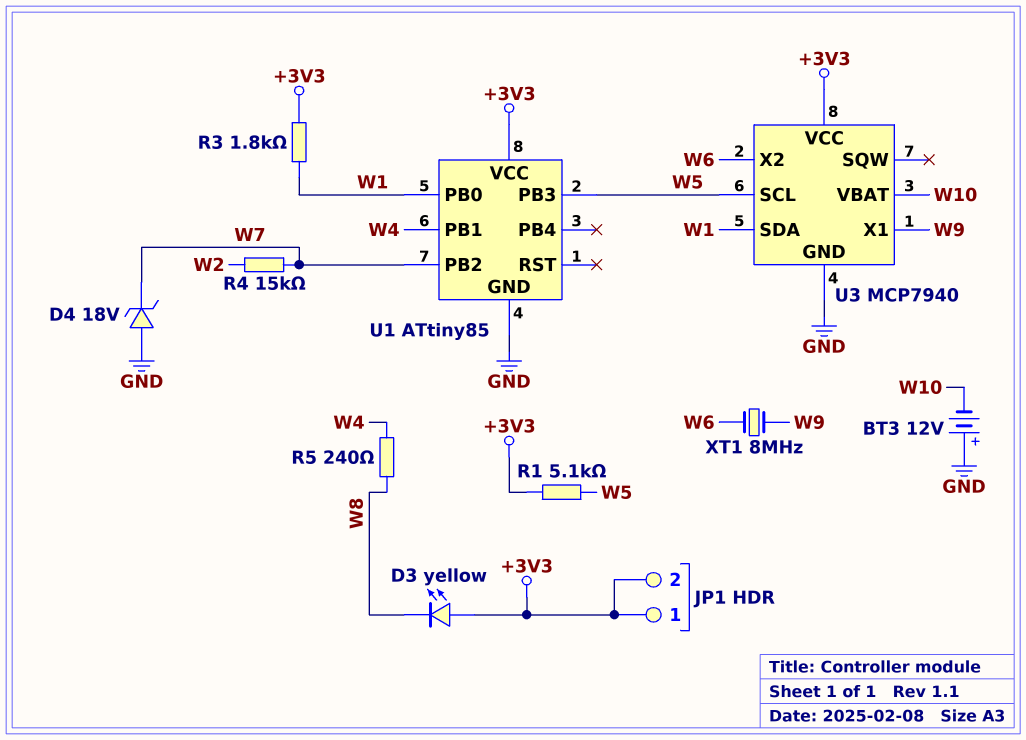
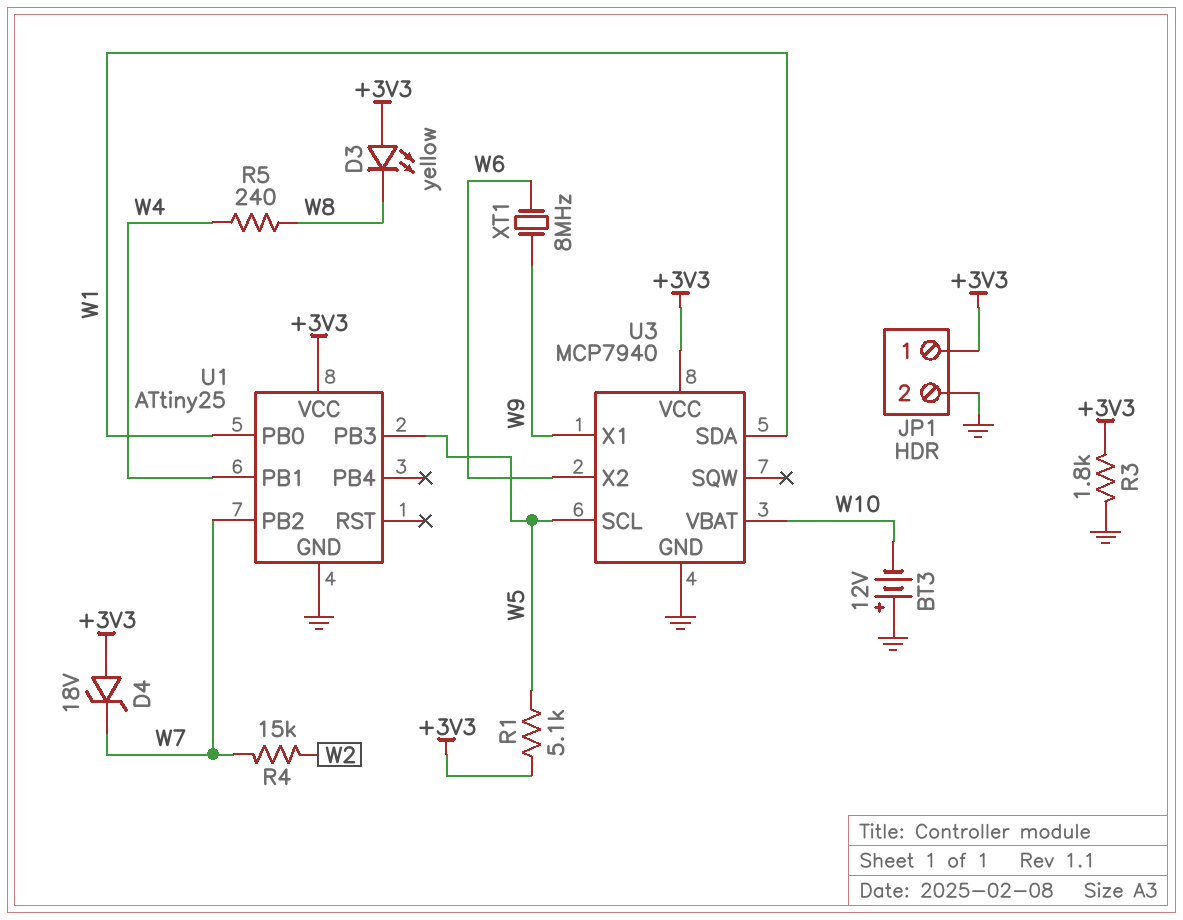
D4: zener 18V (A GND, K W7) -> zener 18V (A +3V3, K W7)
JP1 pin 2: +3V3 -> GND
R3: 1.8k (+3V3, W1) -> 1.8k (+3V3, GND)
U1: ATtiny85 -> ATtiny25

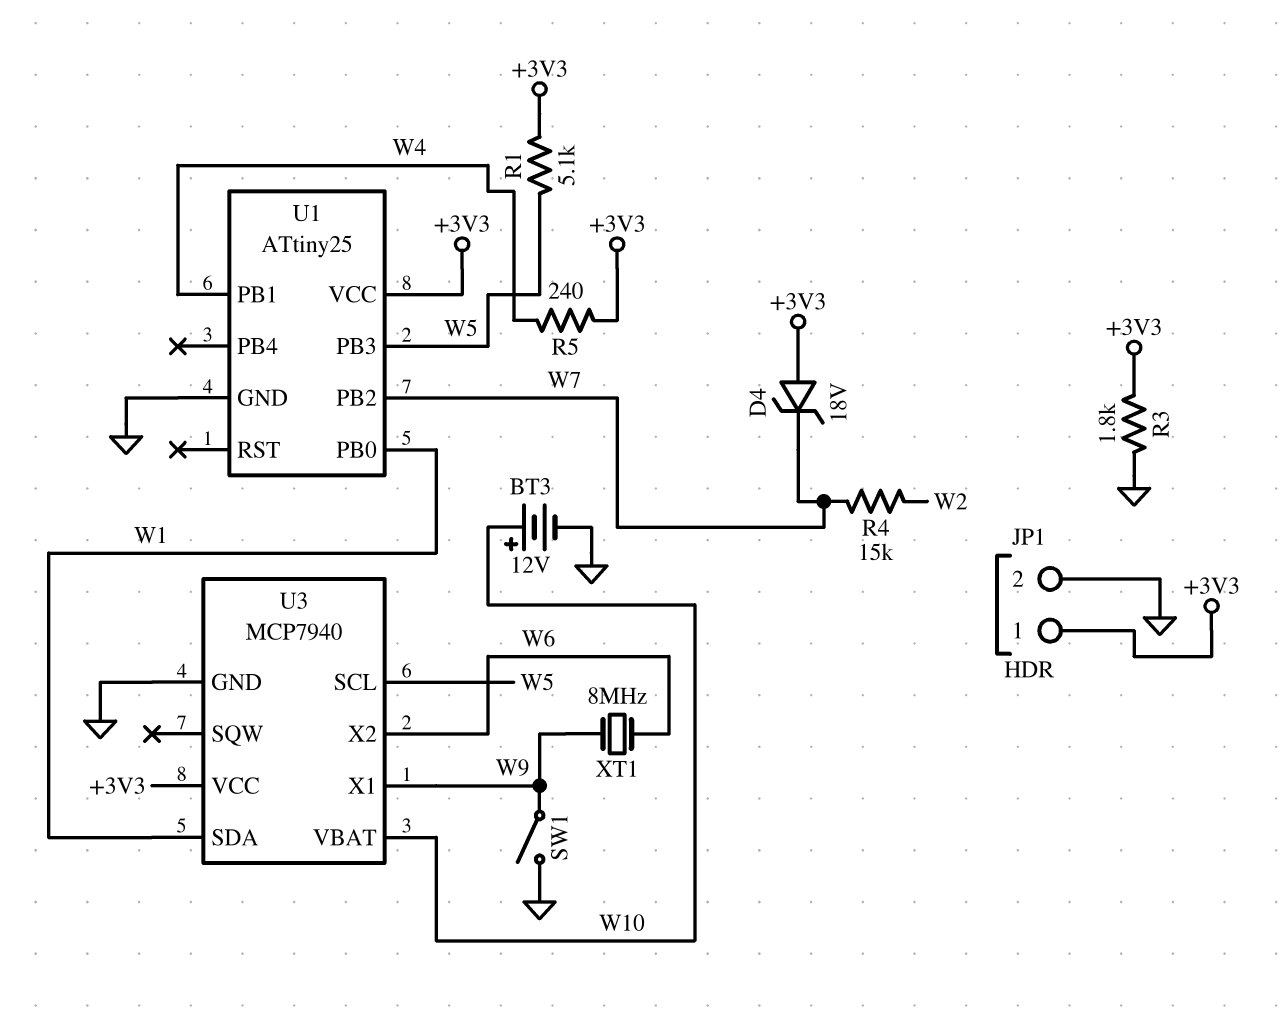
BT3: 12V (plus GND, minus W10) -> 12V (plus W10, minus GND)
D3: LED yellow (A +3V3, K W8) -> none
R5: 240 (W4, W8) -> 240 (+3V3, W4)
SW1: none -> switch (GND, W9)

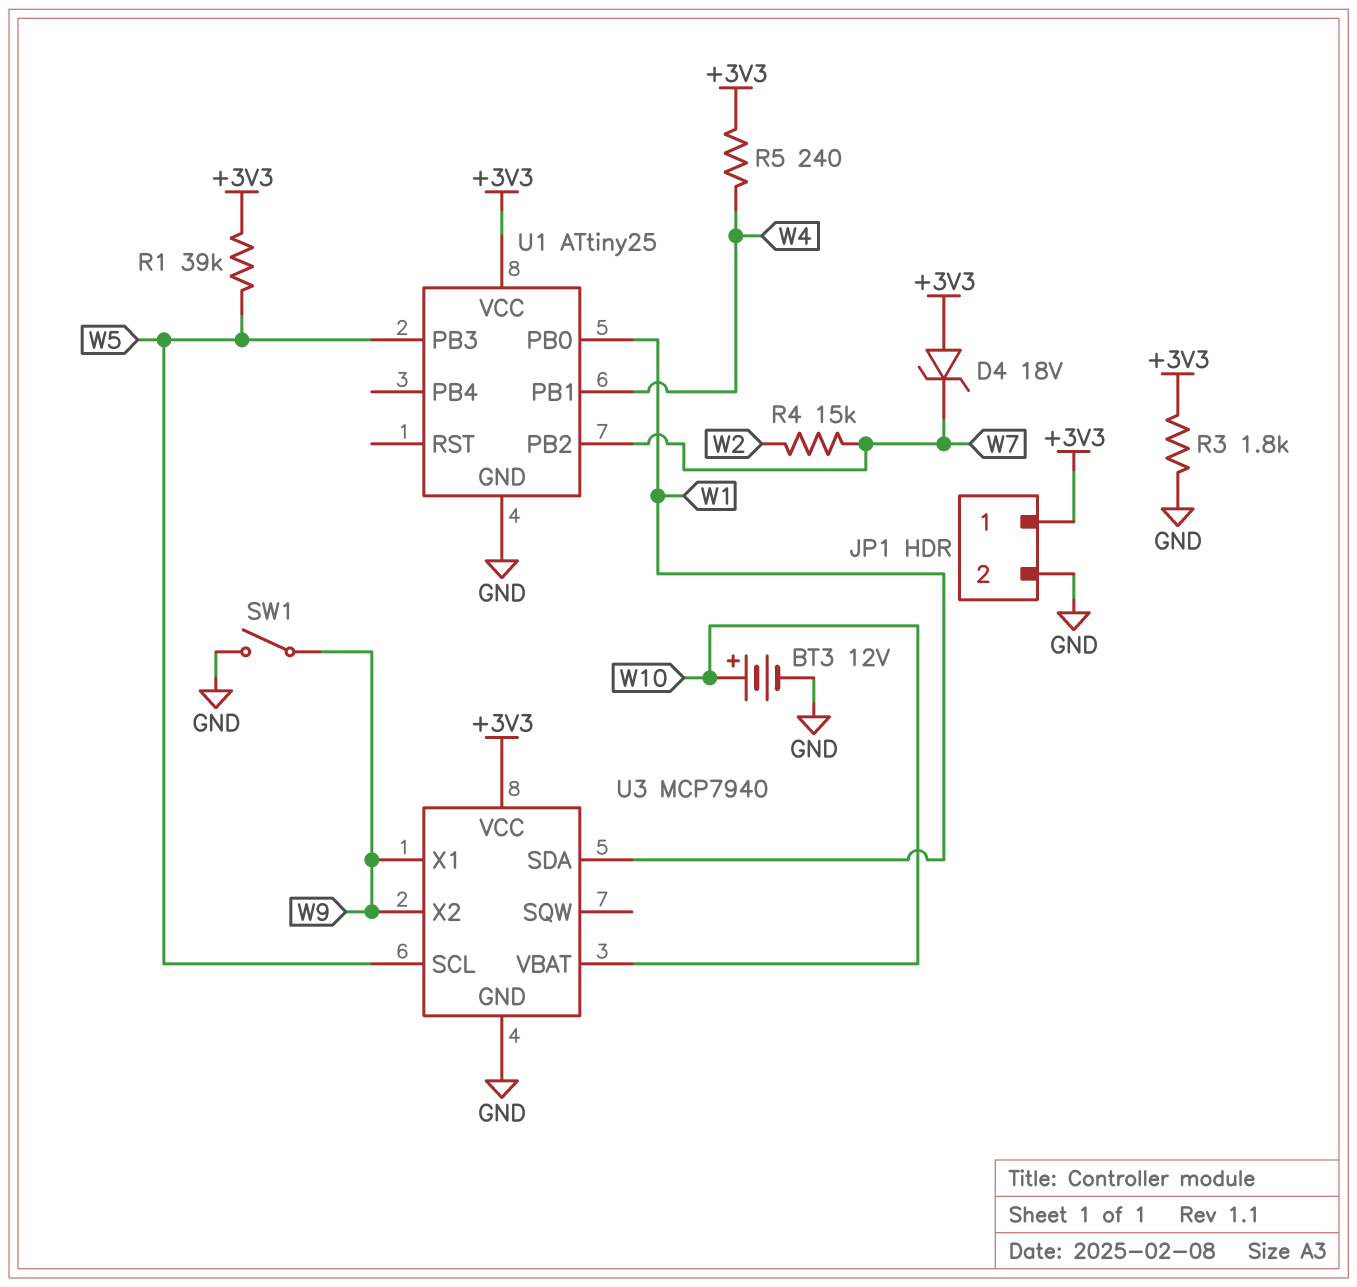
R1: 5.1k (+3V3, W5) -> 39k (+3V3, W5)
U3 pin X2: W6 -> W9
XT1: 8MHz (W6, W9) -> none

